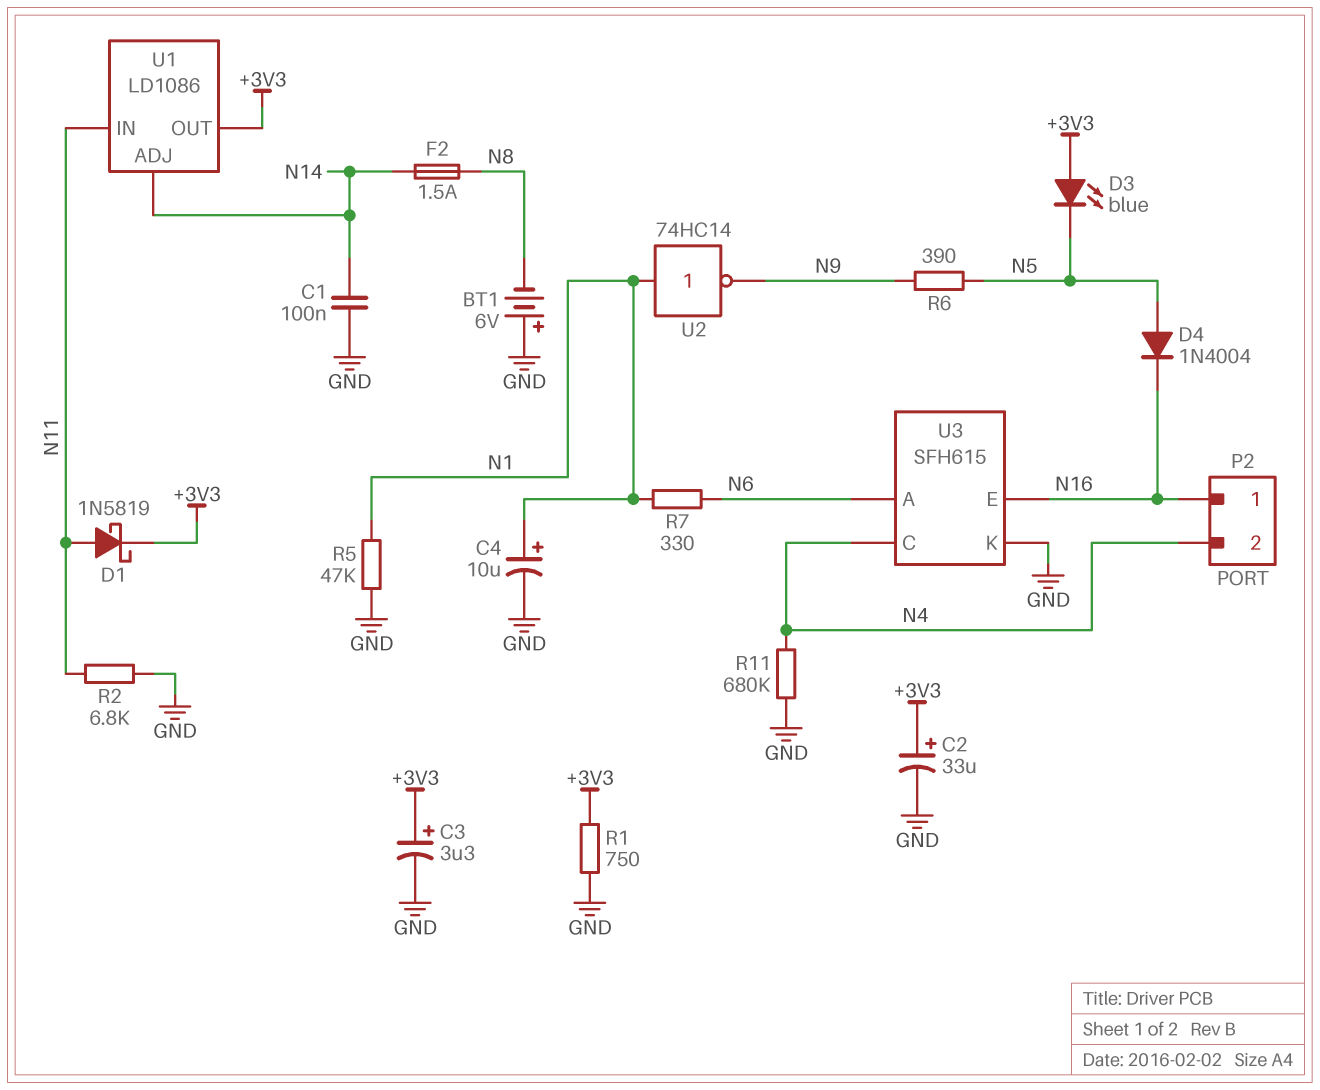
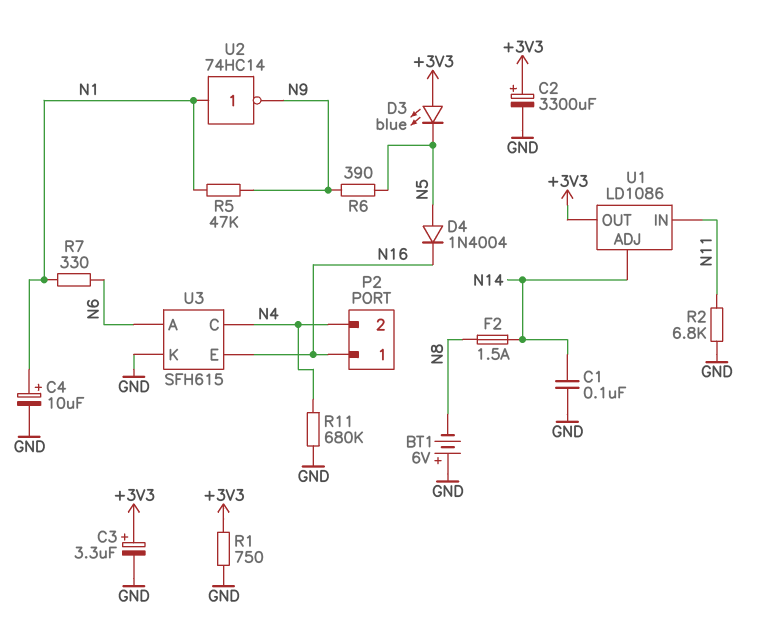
C2: 33uF (plus +3V3, minus GND) -> 3300uF (plus +3V3, minus GND)
D1: schottky 1N5819 (A N11, K +3V3) -> none
R5: 47k (GND, N1) -> 47k (N1, N9)

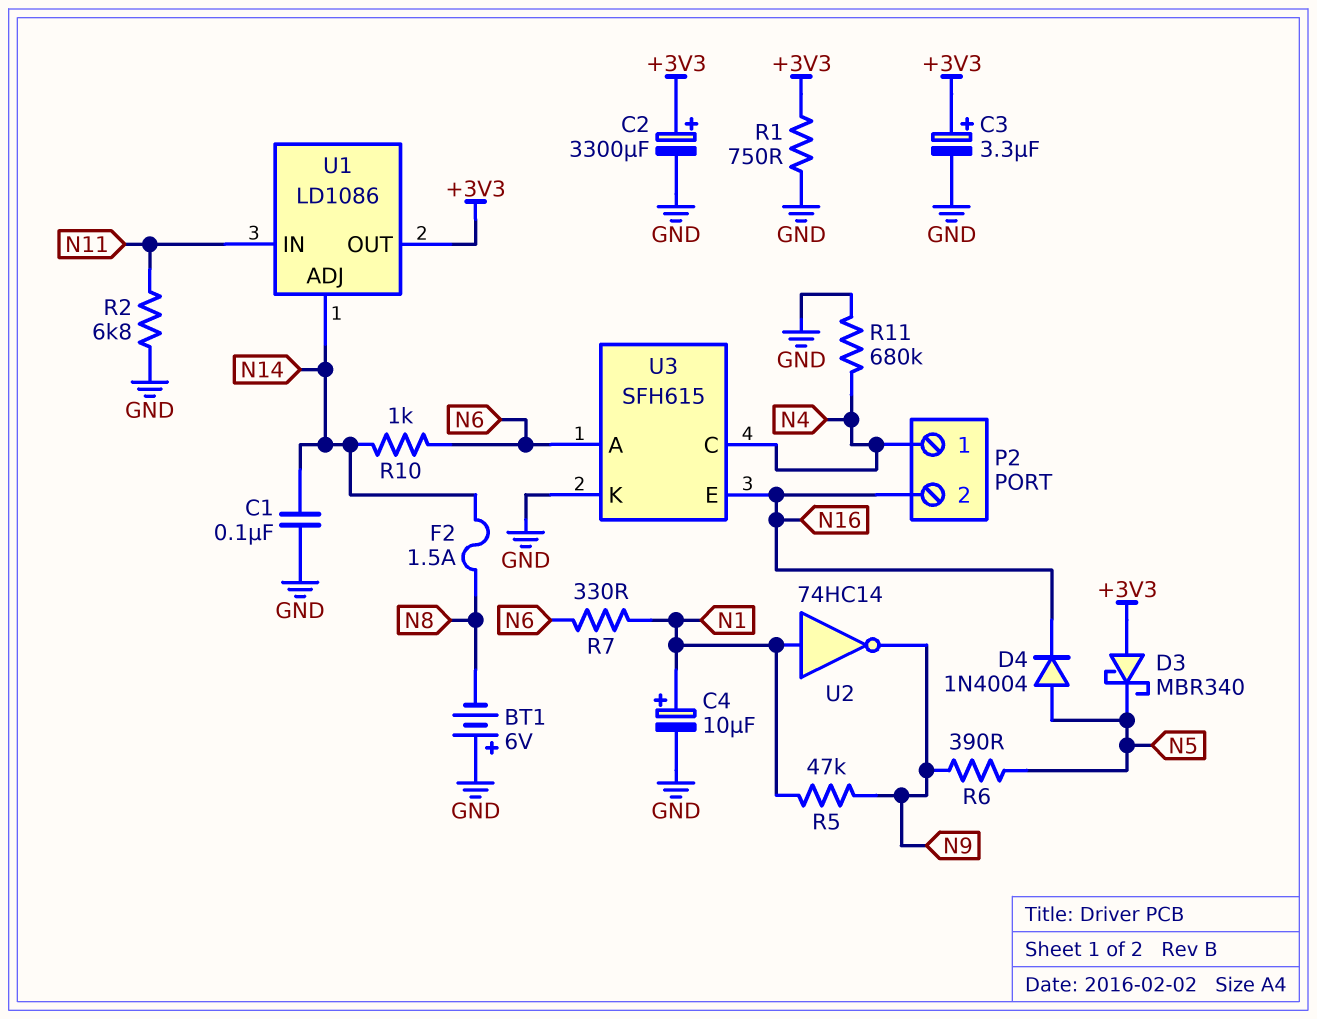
D3: LED blue (A +3V3, K N5) -> schottky MBR340 (A +3V3, K N5)
P2 pin 1: N16 -> N4
P2 pin 2: N4 -> N16
R10: none -> 1k (N6, N14)

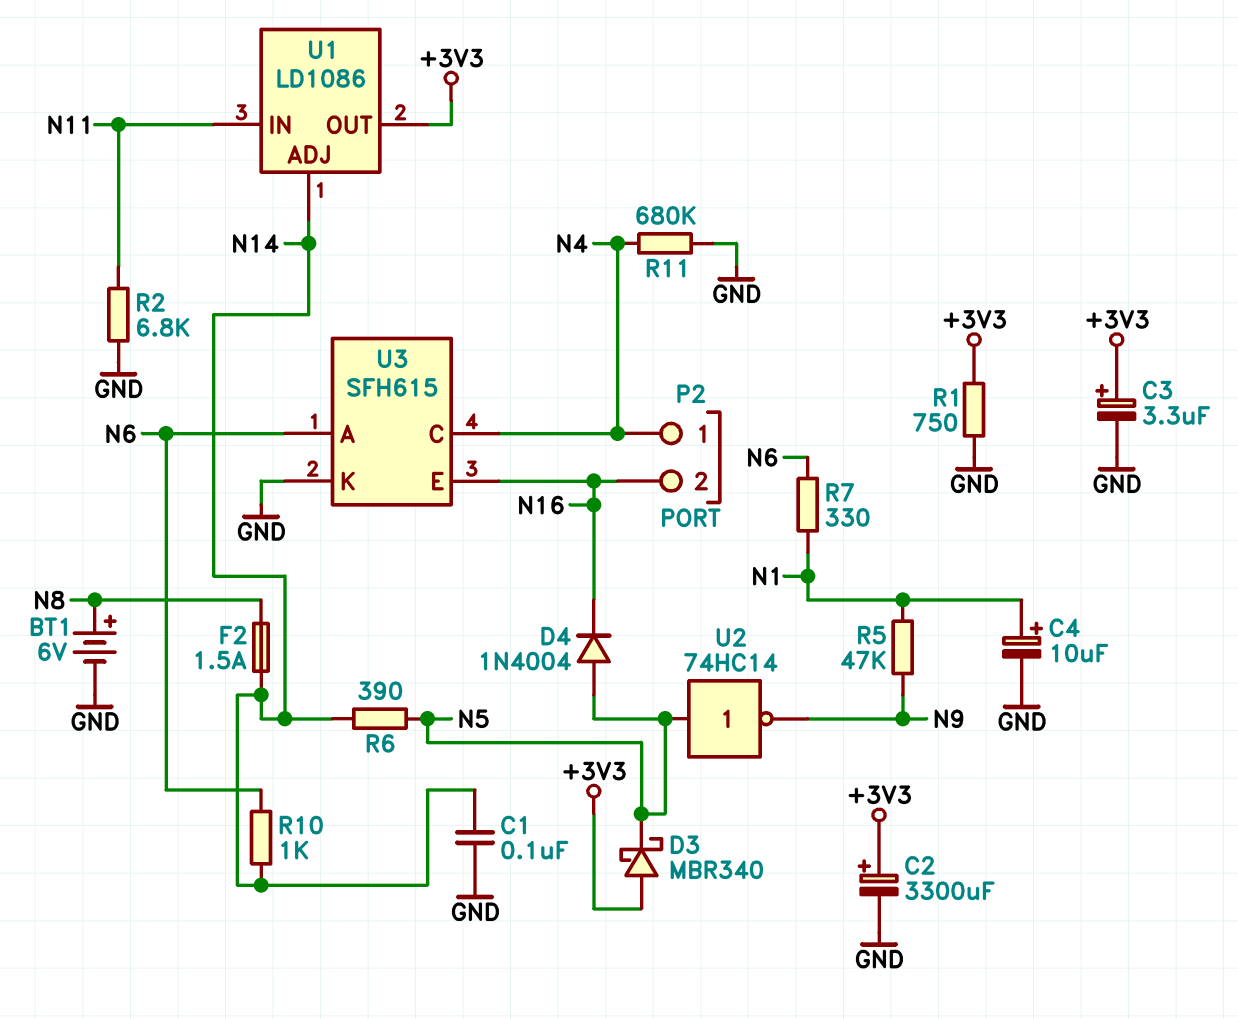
BT1: 6V (plus GND, minus N8) -> 6V (plus N8, minus GND)
R6: 390 (N5, N9) -> 390 (N5, N14)
U2: NOT 74HC14 (in N1, out N9) -> NOT 74HC14 (in N5, out N9)

